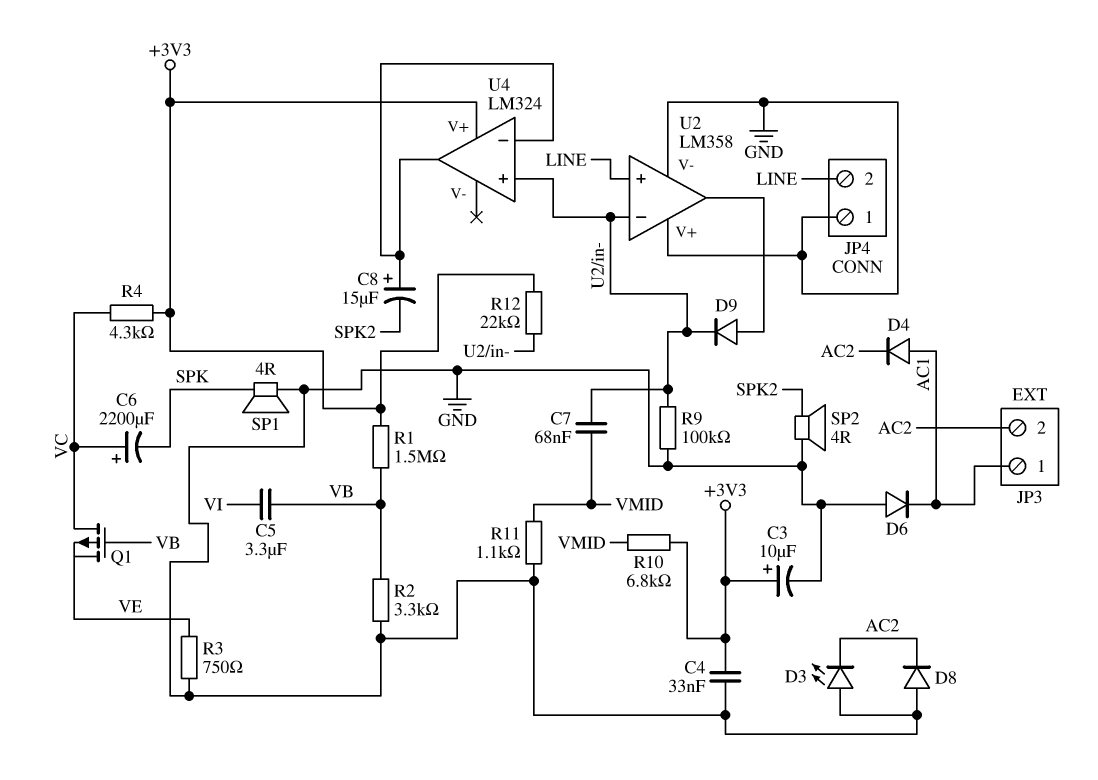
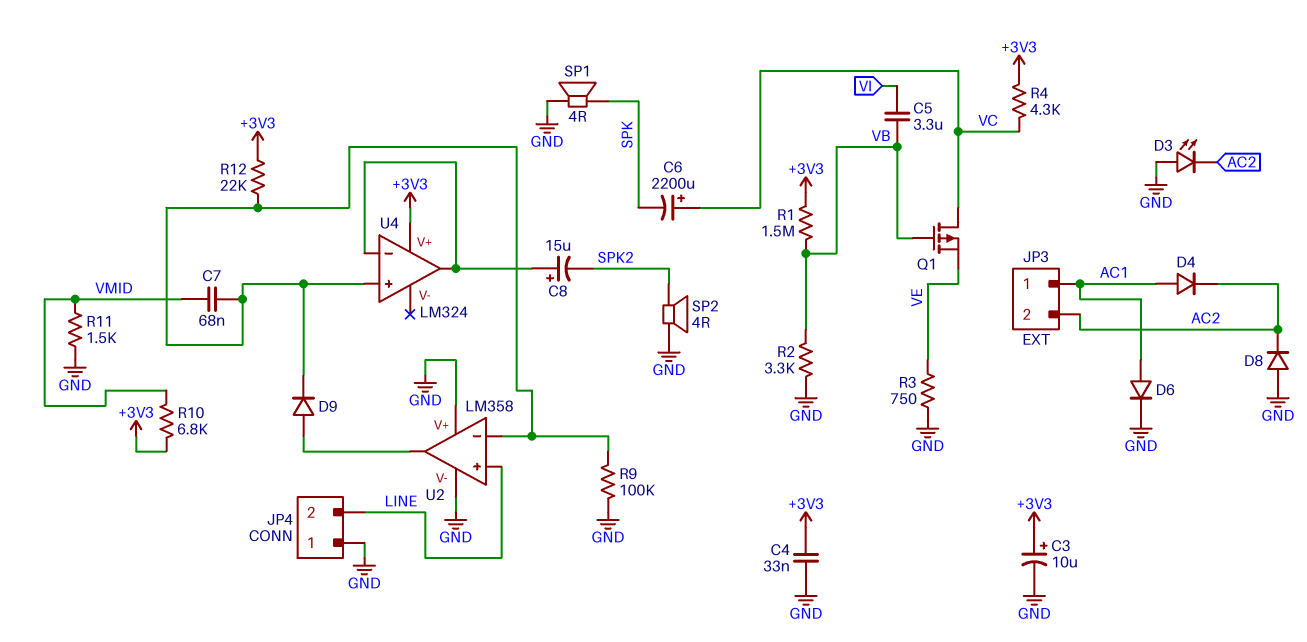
D6: diode (A GND, K AC1) -> diode (A AC1, K GND)
R11: 1.1k (GND, VMID) -> 1.5k (GND, VMID)

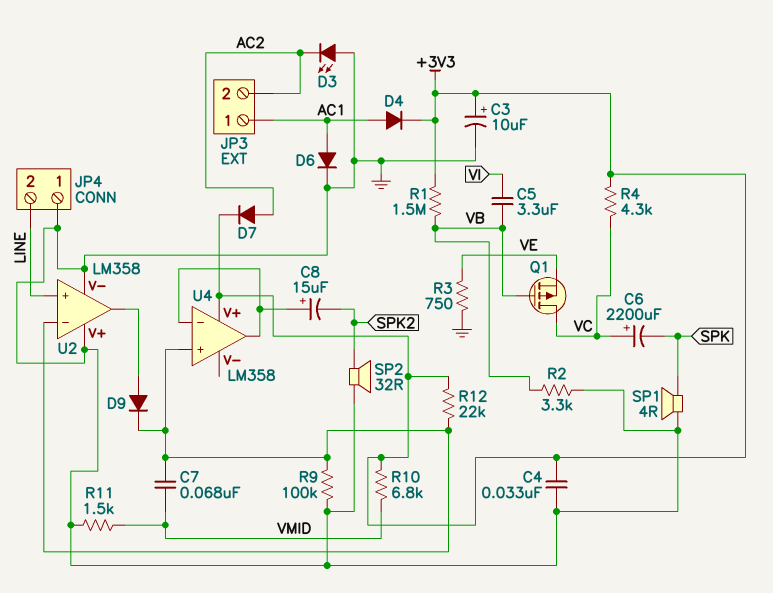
D4: diode (A AC1, K AC2) -> diode (A AC1, K +3V3)
D7: none -> diode (A AC2, K +3V3)
D8: diode (A GND, K AC2) -> none
SP2: speaker 4R (GND, SPK2) -> speaker 32R (GND, SPK2)
U4: LM324 -> LM358

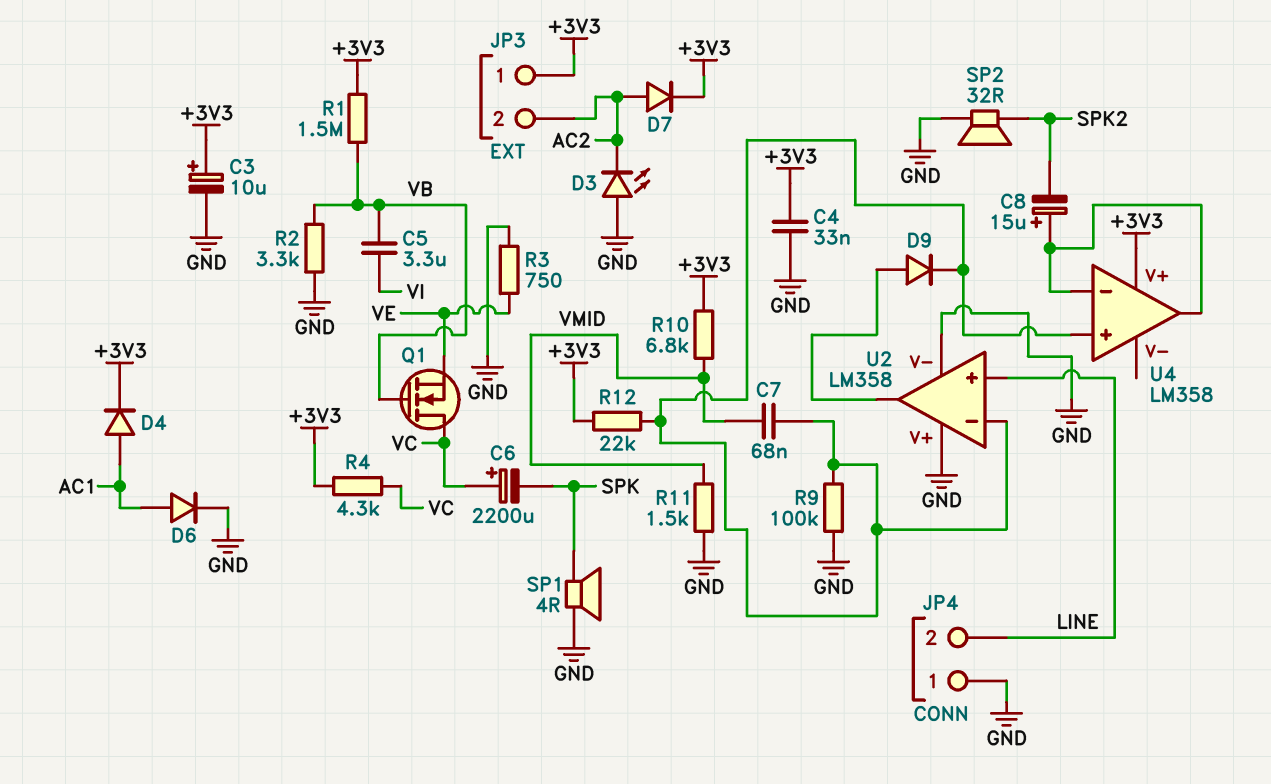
JP3 pin 1: AC1 -> +3V3
Q1: PMOS (G VB, D VC, S VE) -> NMOS (G VB, D VC, S VE)

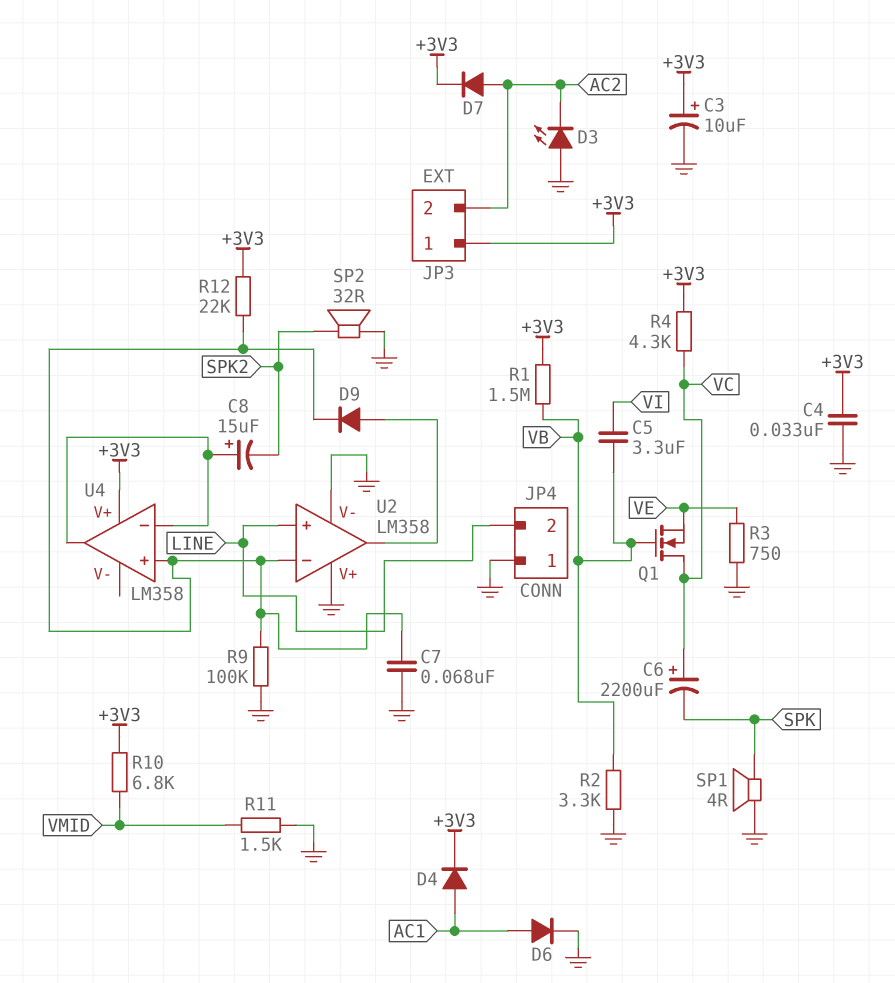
C7: 68nF (U2/in-, VMID) -> 68nF (GND, U2/in-)

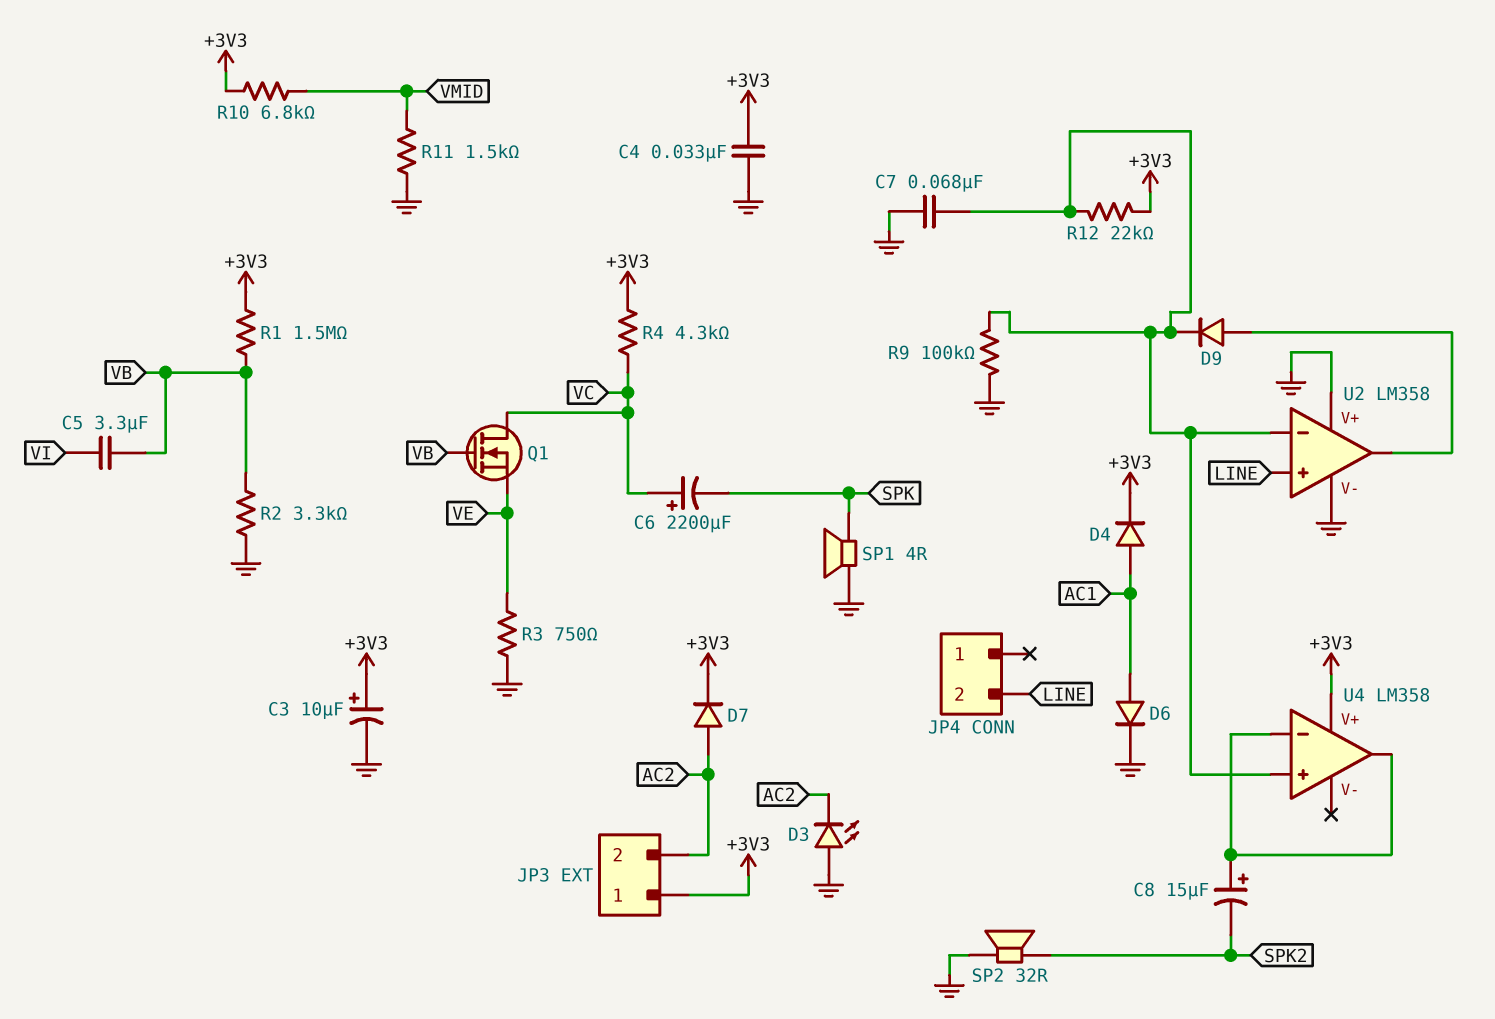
JP4 pin 1: GND -> none

